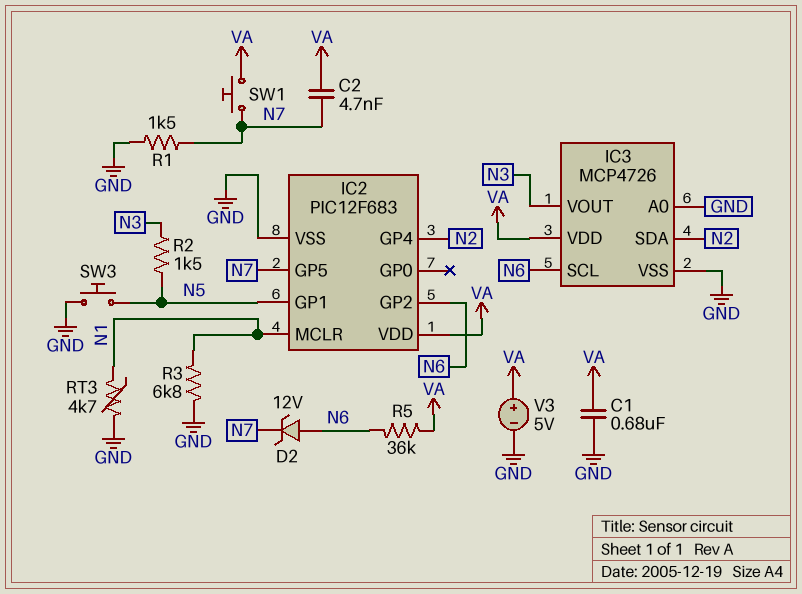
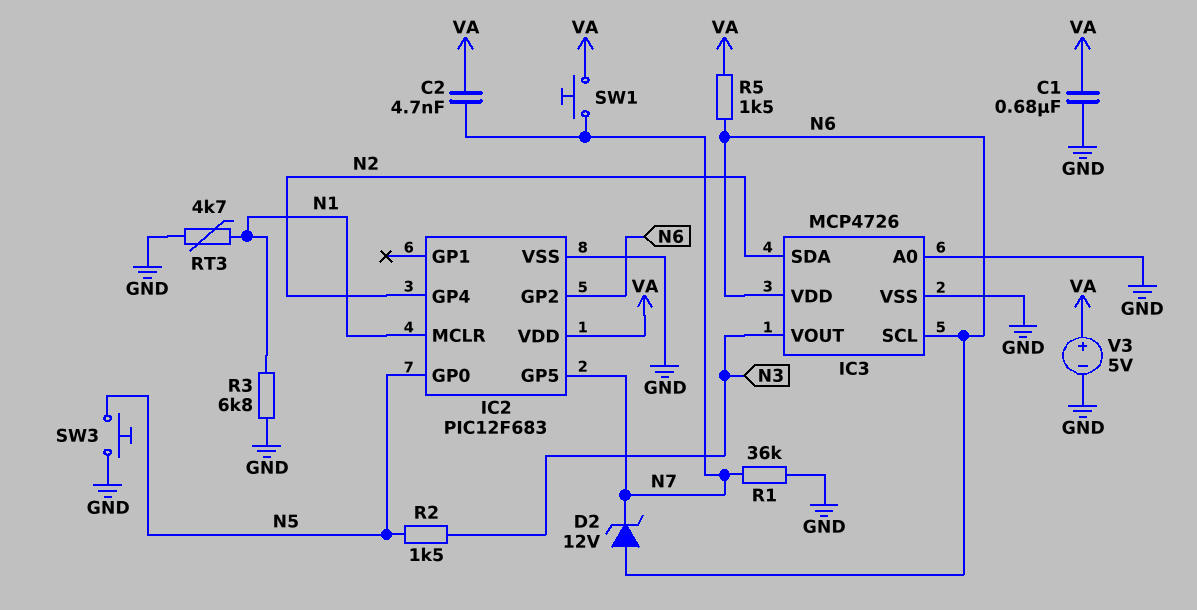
IC2 pin GP0: none -> N5
IC2 pin GP1: N5 -> none
IC3 pin VDD: VA -> N6
R1: 1.5k (GND, N7) -> 36k (GND, N7)
R5: 36k (N6, VA) -> 1.5k (N6, VA)

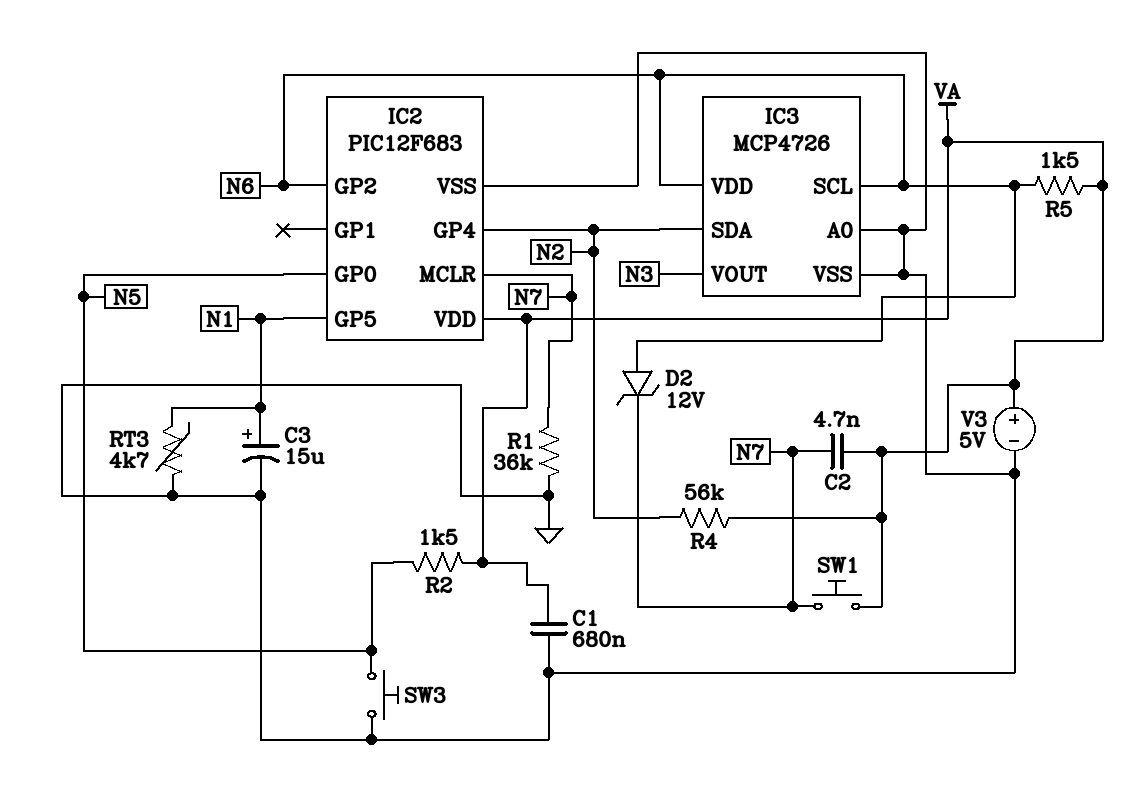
C3: none -> 15uF (plus N1, minus GND)
IC2 pin GP5: N7 -> N1
IC2 pin MCLR: N1 -> N7
R2: 1.5k (N3, N5) -> 1.5k (N5, VA)
R3: 6.8k (GND, N1) -> none
R4: none -> 56k (N2, VA)

